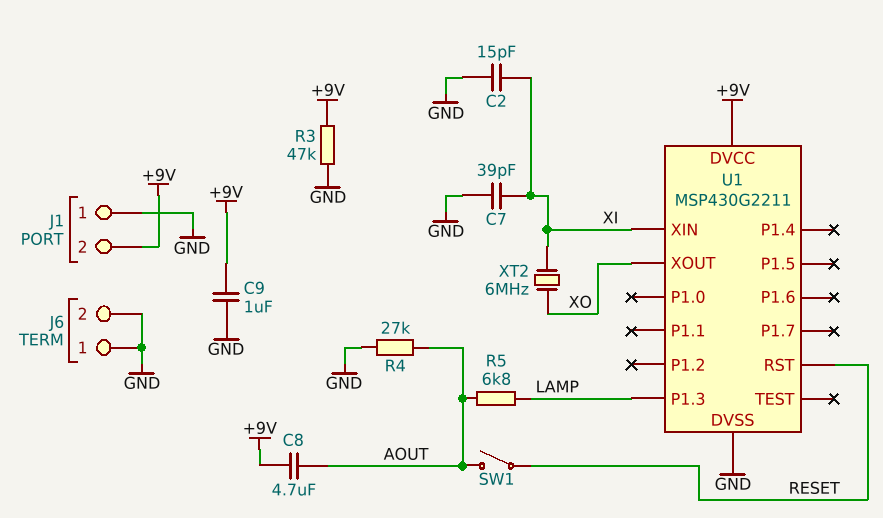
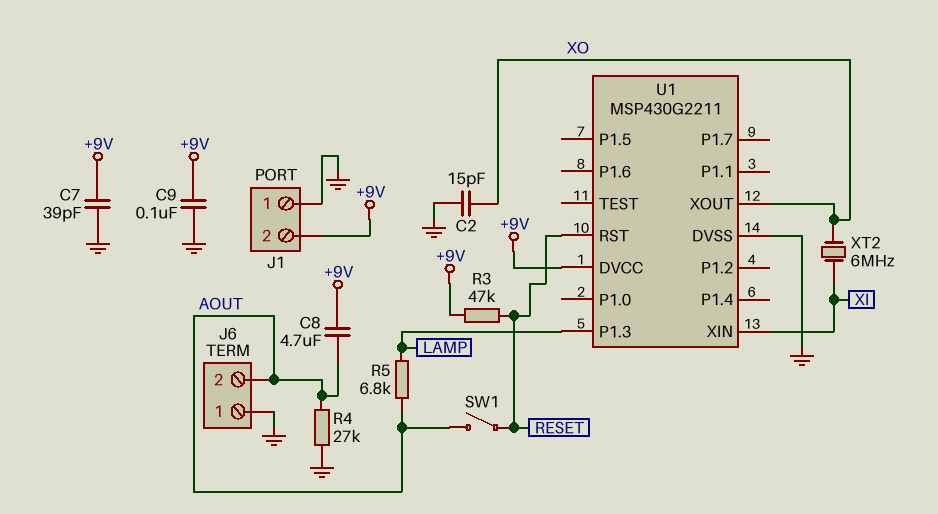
C2: 15pF (GND, XI) -> 15pF (GND, XO)
C7: 39pF (GND, XI) -> 39pF (+9V, GND)
C9: 1uF (+9V, GND) -> 100nF (+9V, GND)
J6 pin 2: GND -> AOUT
R3: 47k (+9V, GND) -> 47k (+9V, RESET)

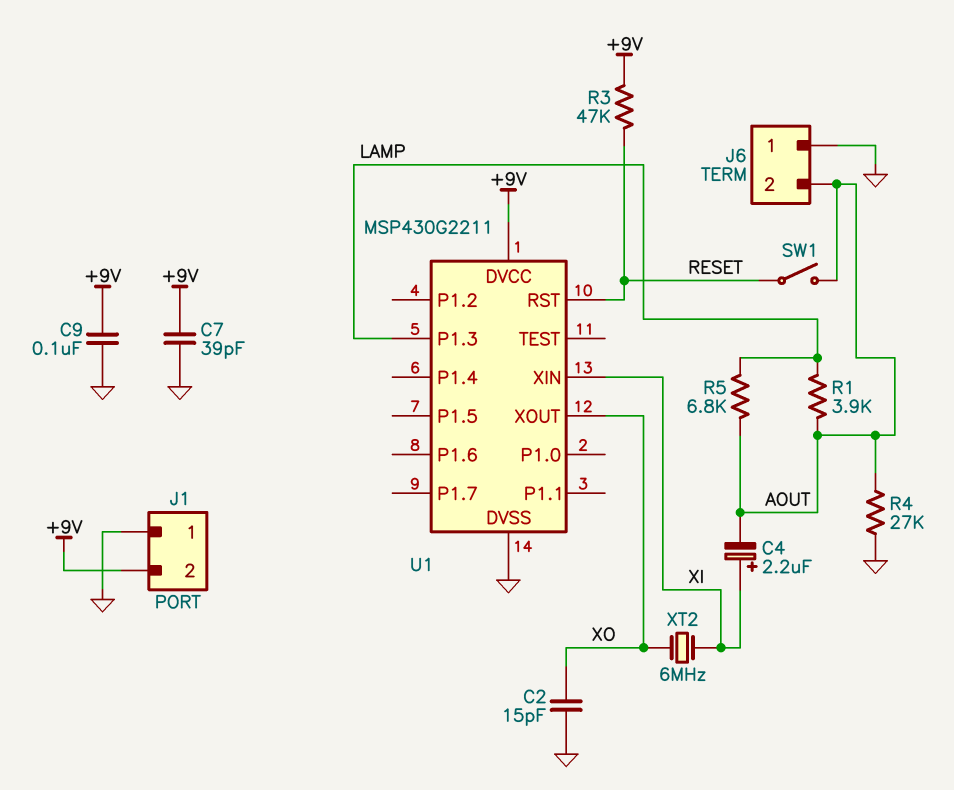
C4: none -> 2.2uF (plus XI, minus AOUT)
C8: 4.7uF (+9V, AOUT) -> none
R1: none -> 3.9k (AOUT, LAMP)

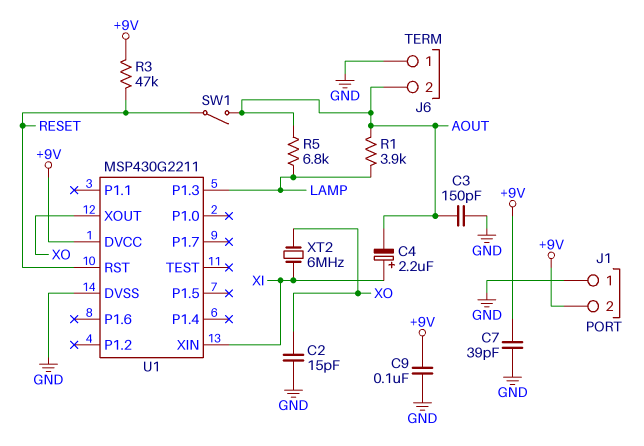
C3: none -> 150pF (AOUT, GND)
R4: 27k (AOUT, GND) -> none

